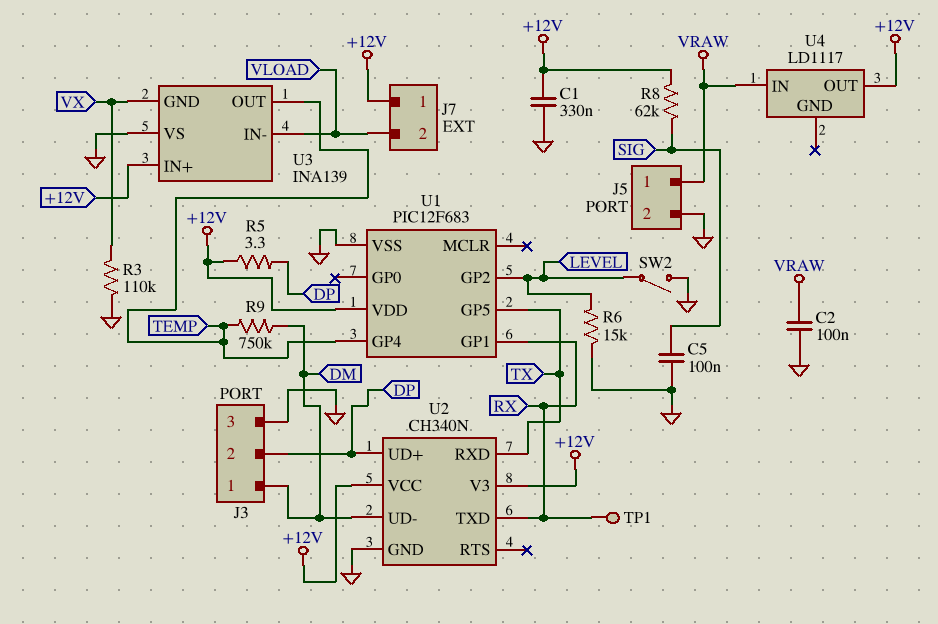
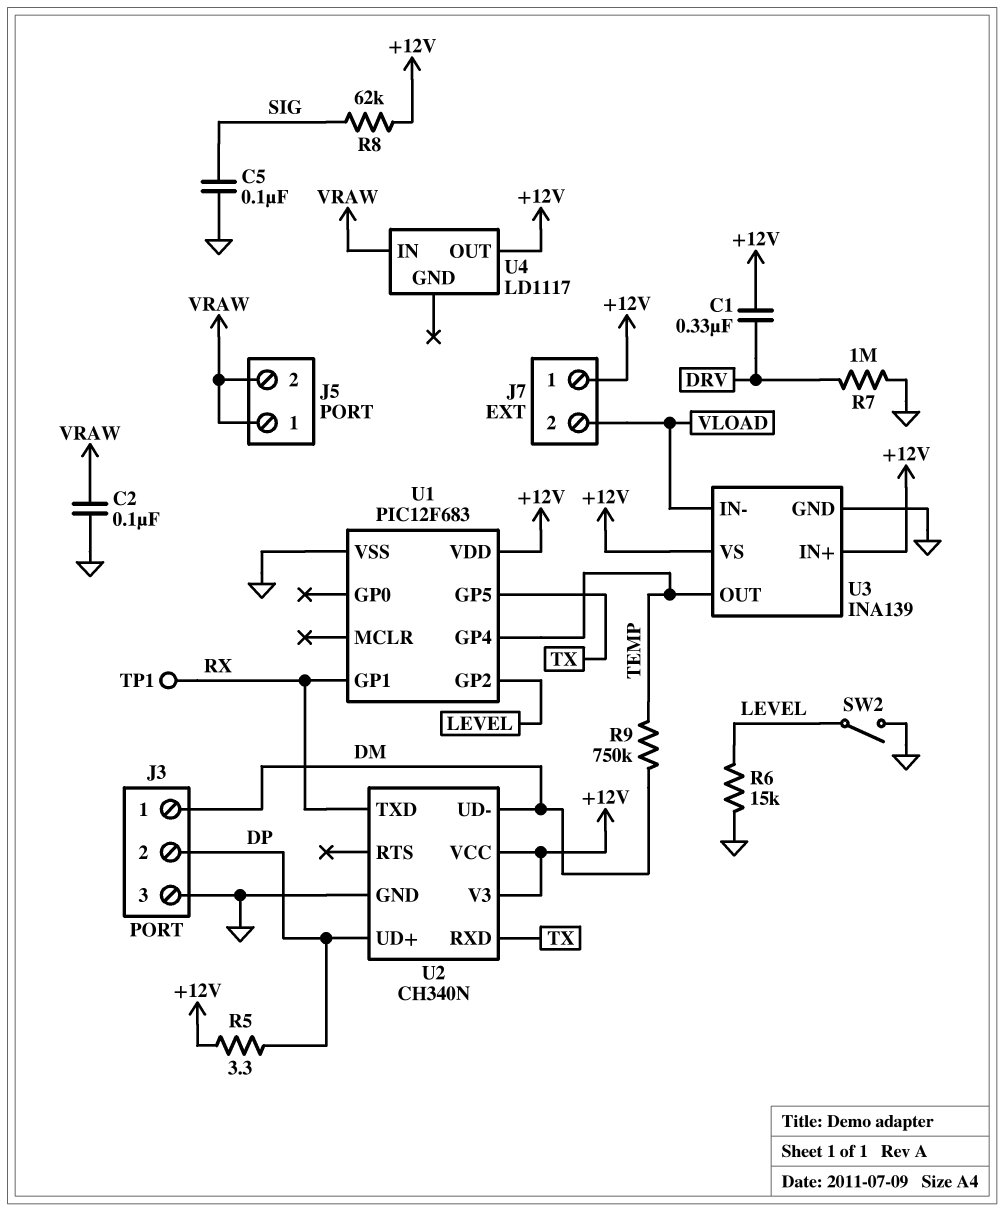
C1: 330nF (+12V, GND) -> 330nF (+12V, DRV)
J5 pin 2: GND -> VRAW
R3: 110k (GND, VX) -> none
R7: none -> 1M (DRV, GND)
U3 pin GND: VX -> GND
U3 pin VS: GND -> +12V

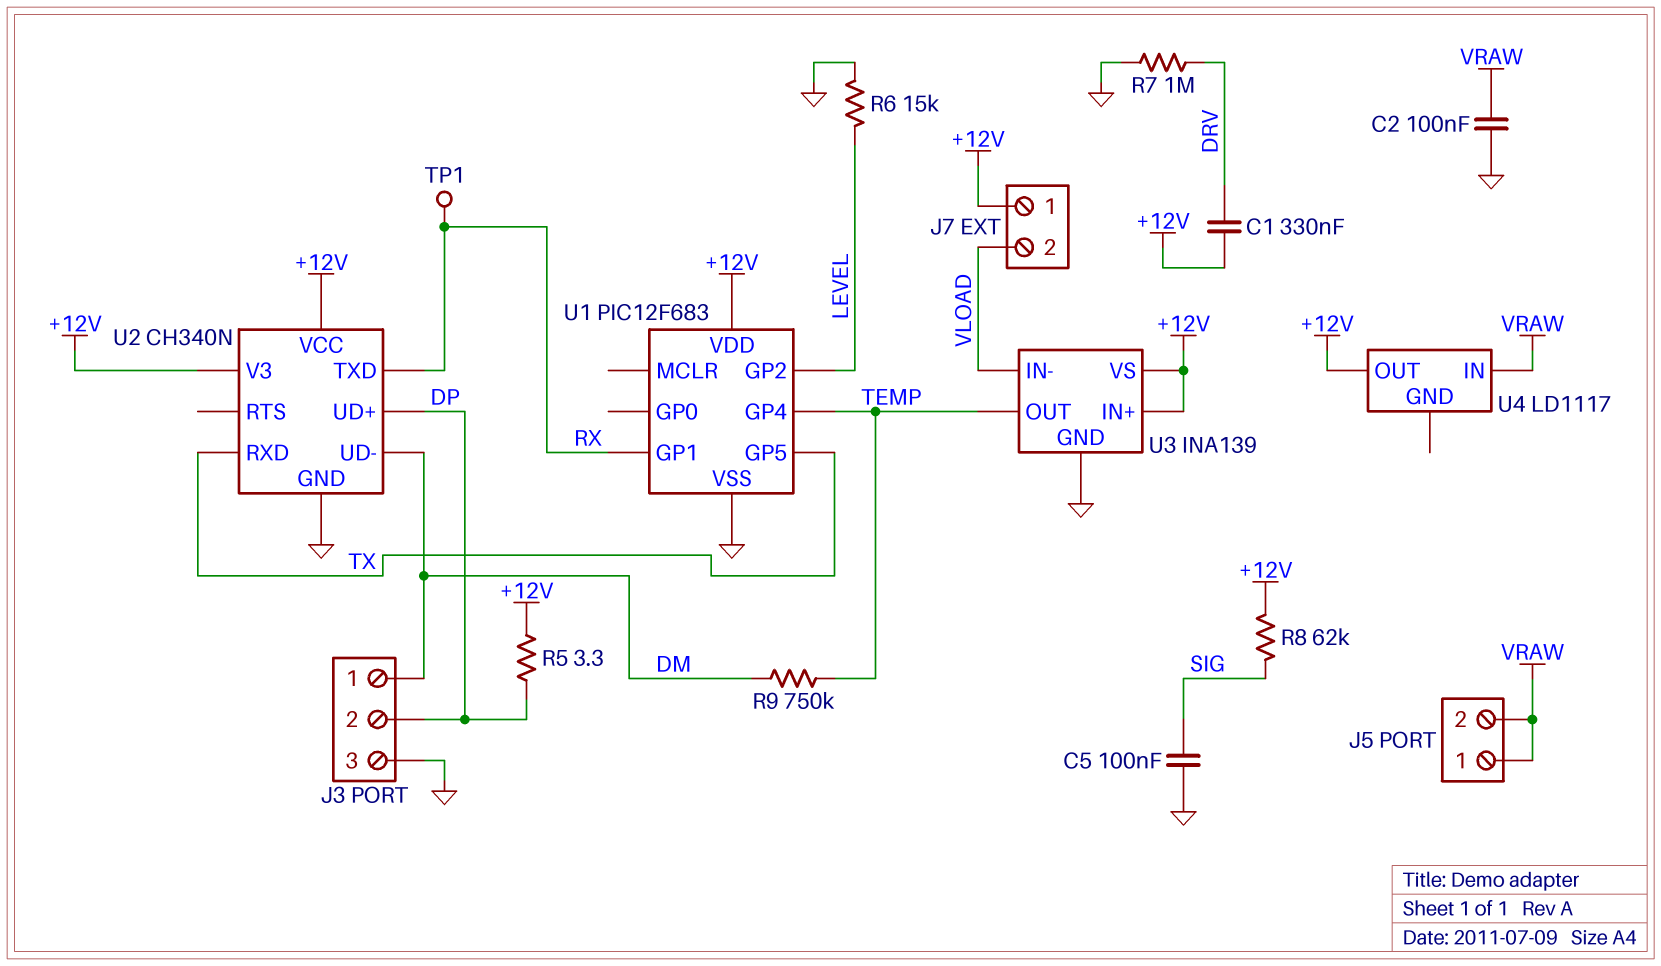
SW2: switch (GND, LEVEL) -> none

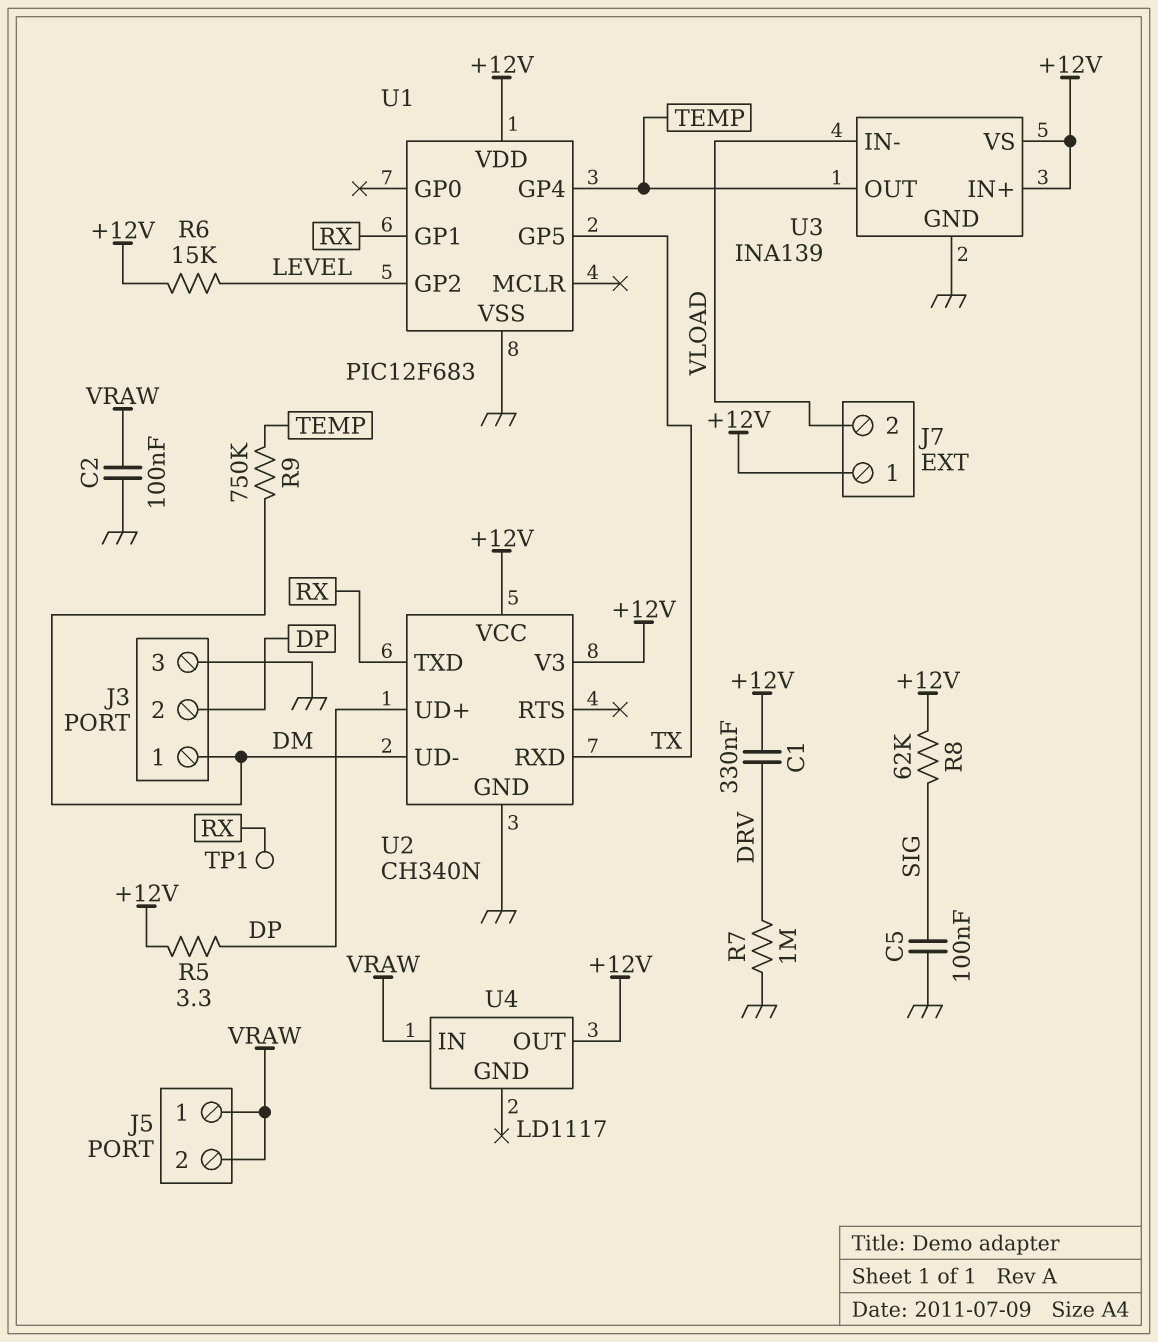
R6: 15k (GND, LEVEL) -> 15k (+12V, LEVEL)

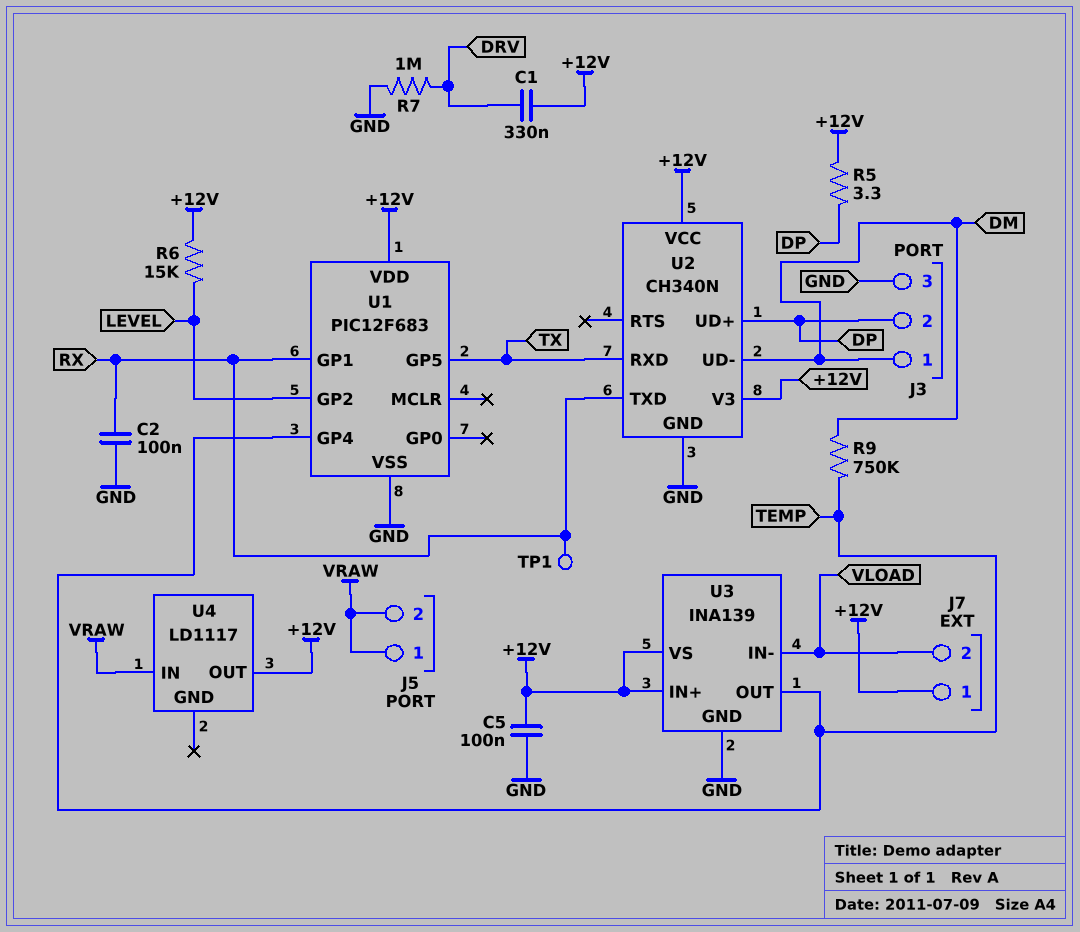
C2: 100nF (GND, VRAW) -> 100nF (GND, RX)
C5: 100nF (GND, SIG) -> 100nF (+12V, GND)
R8: 62k (+12V, SIG) -> none

